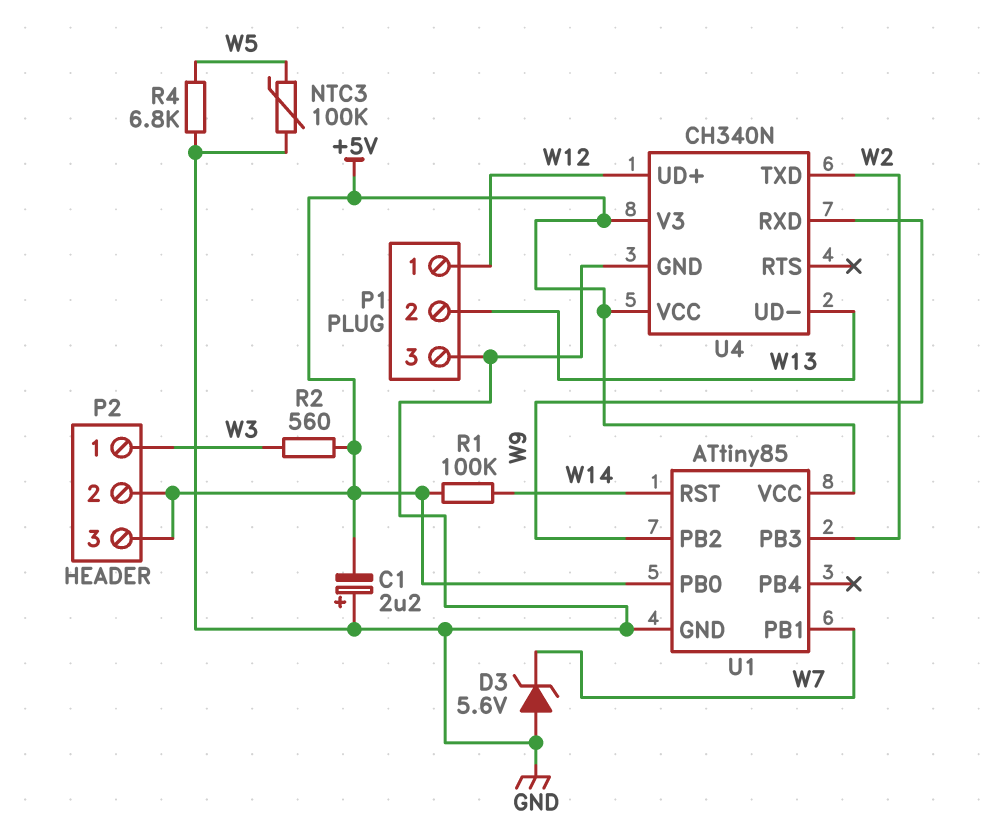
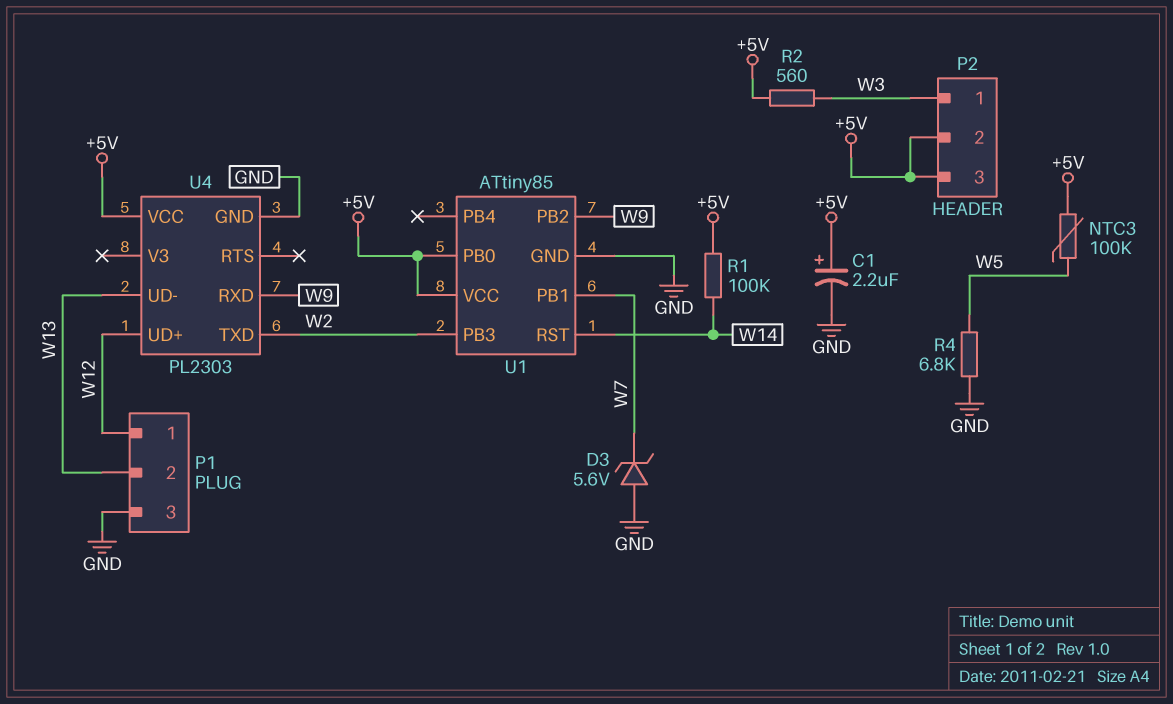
C1: 2.2uF (plus GND, minus +5V) -> 2.2uF (plus +5V, minus GND)
NTC3: 100k (GND, W5) -> 100k (+5V, W5)
U4: CH340N -> PL2303
U4 pin V3: +5V -> none

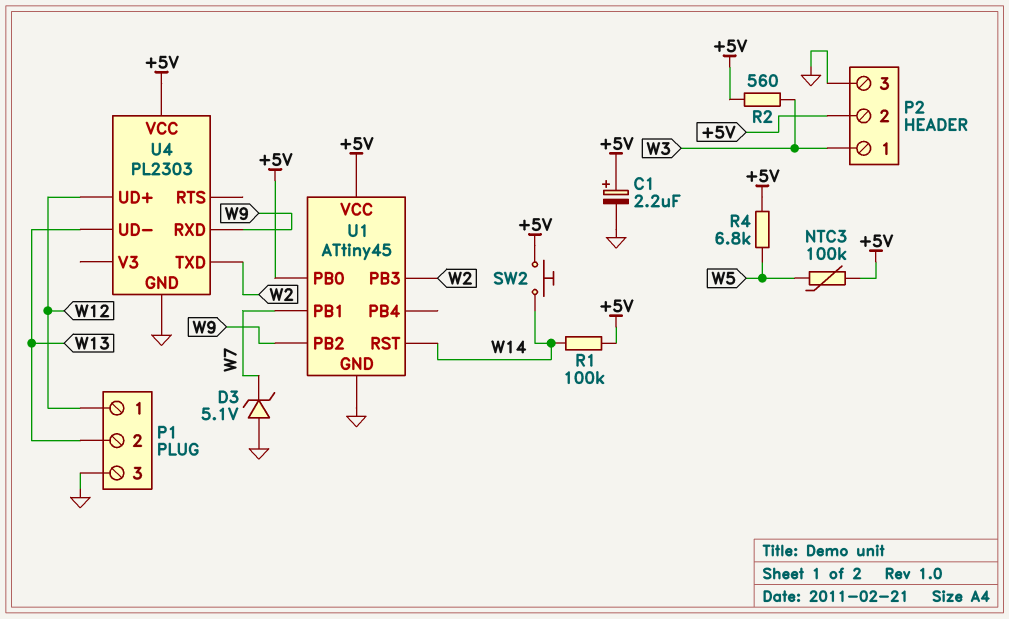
D3: zener 5.6V (A GND, K W7) -> zener 5.1V (A GND, K W7)
P2 pin 3: +5V -> GND
R4: 6.8k (GND, W5) -> 6.8k (+5V, W5)
SW2: none -> button (+5V, W14)
U1: ATtiny85 -> ATtiny45

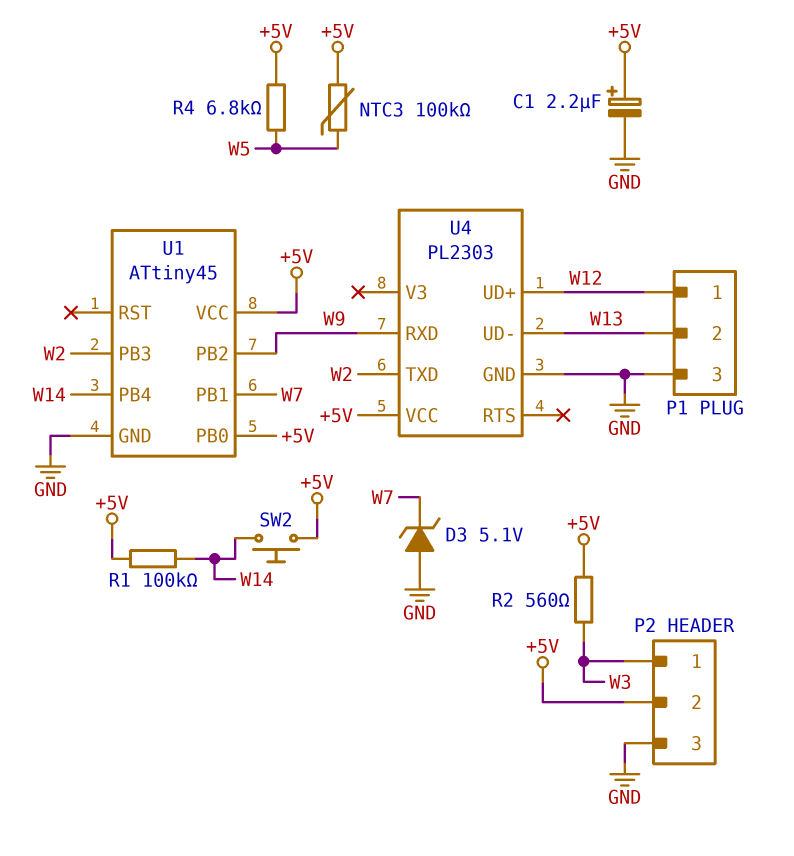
U1 pin PB4: none -> W14
U1 pin RST: W14 -> none

